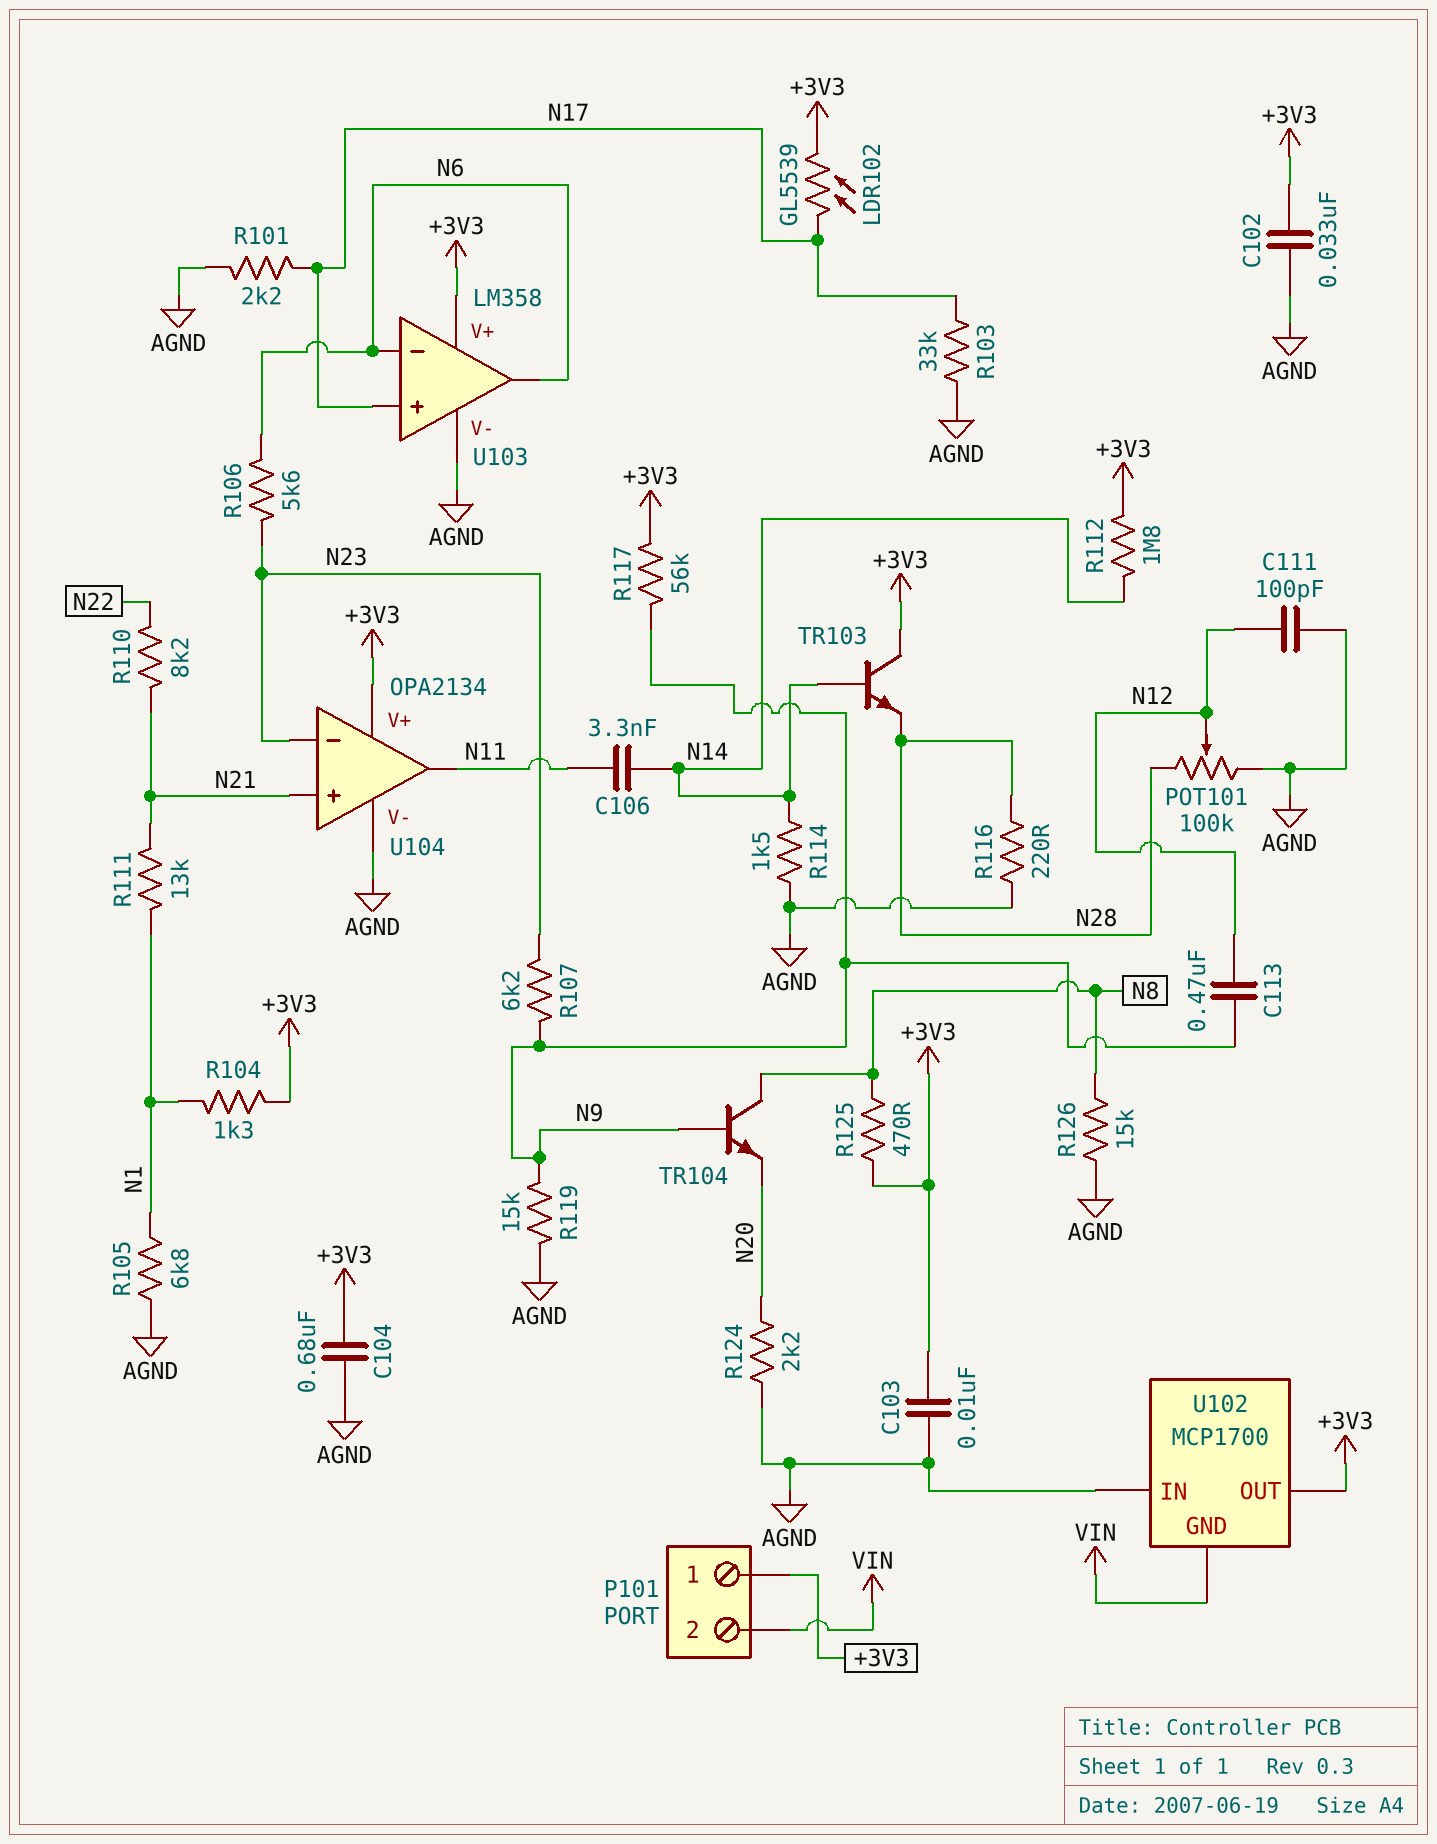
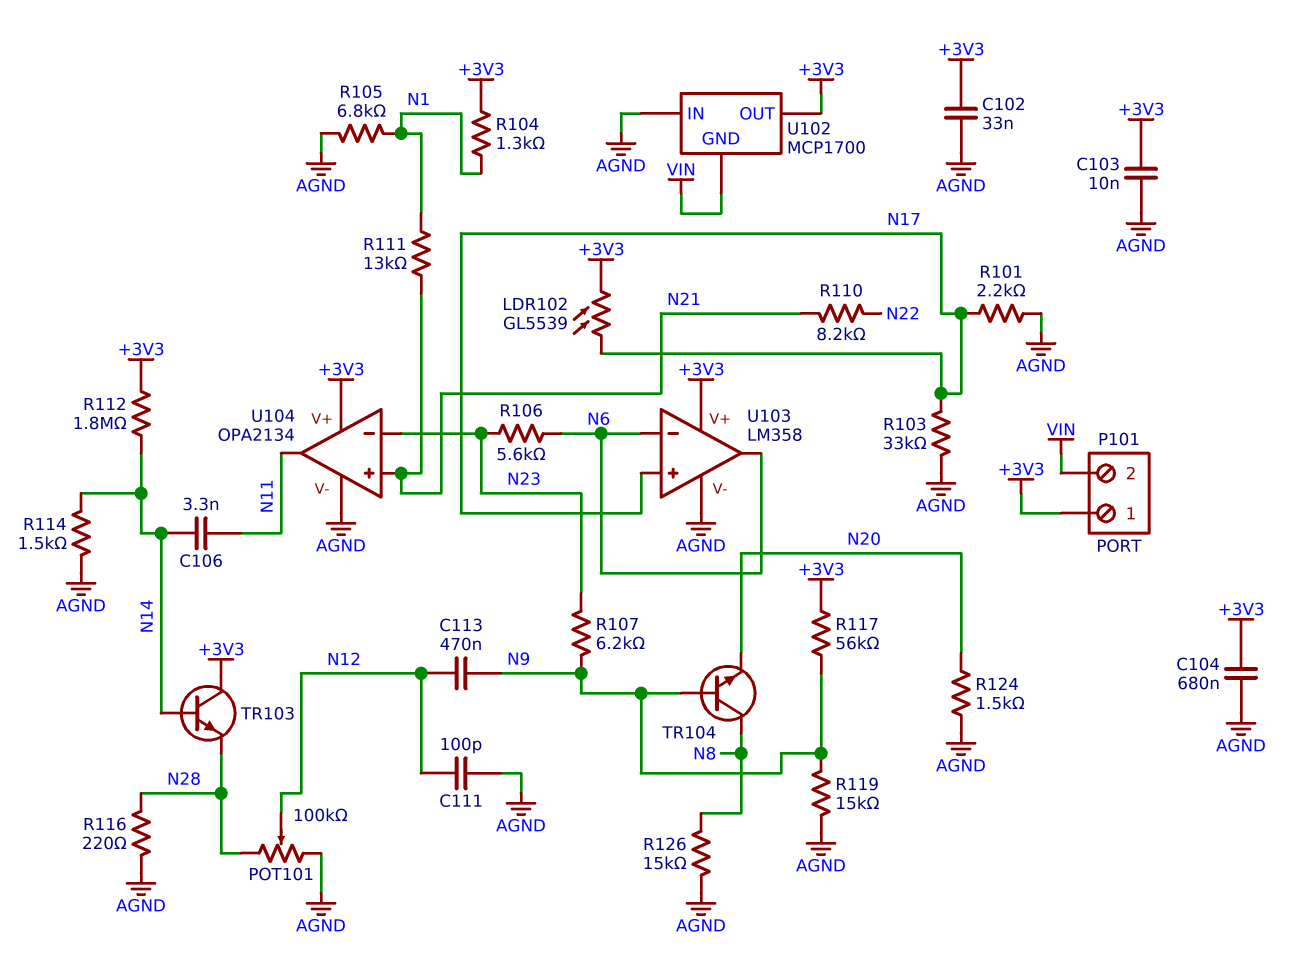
R124: 2.2k (AGND, N20) -> 1.5k (AGND, N20)
R125: 470 (+3V3, N8) -> none

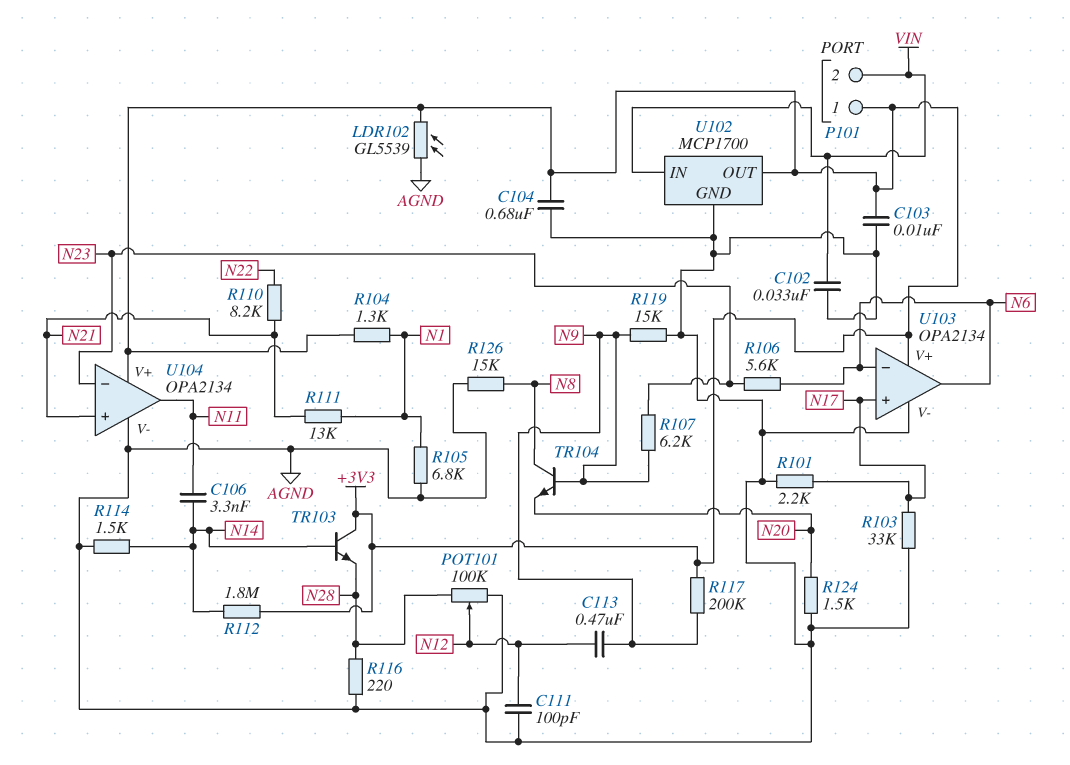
C102: 33nF (+3V3, AGND) -> 33nF (AGND, VIN)
LDR102: GL5539 (+3V3, N17) -> GL5539 (+3V3, AGND)
R117: 56k (+3V3, N9) -> 200k (+3V3, N9)
U102 pin GND: VIN -> AGND
U102 pin IN: AGND -> VIN
U103: LM358 -> OPA2134

